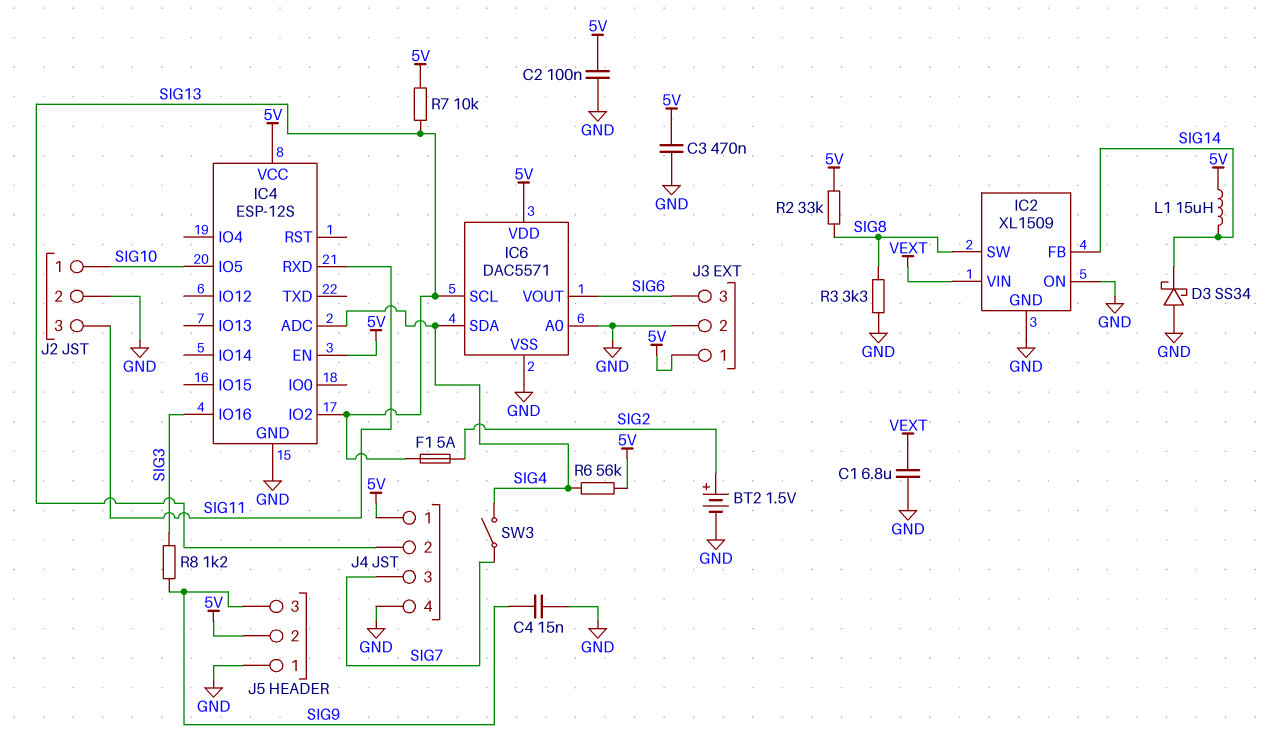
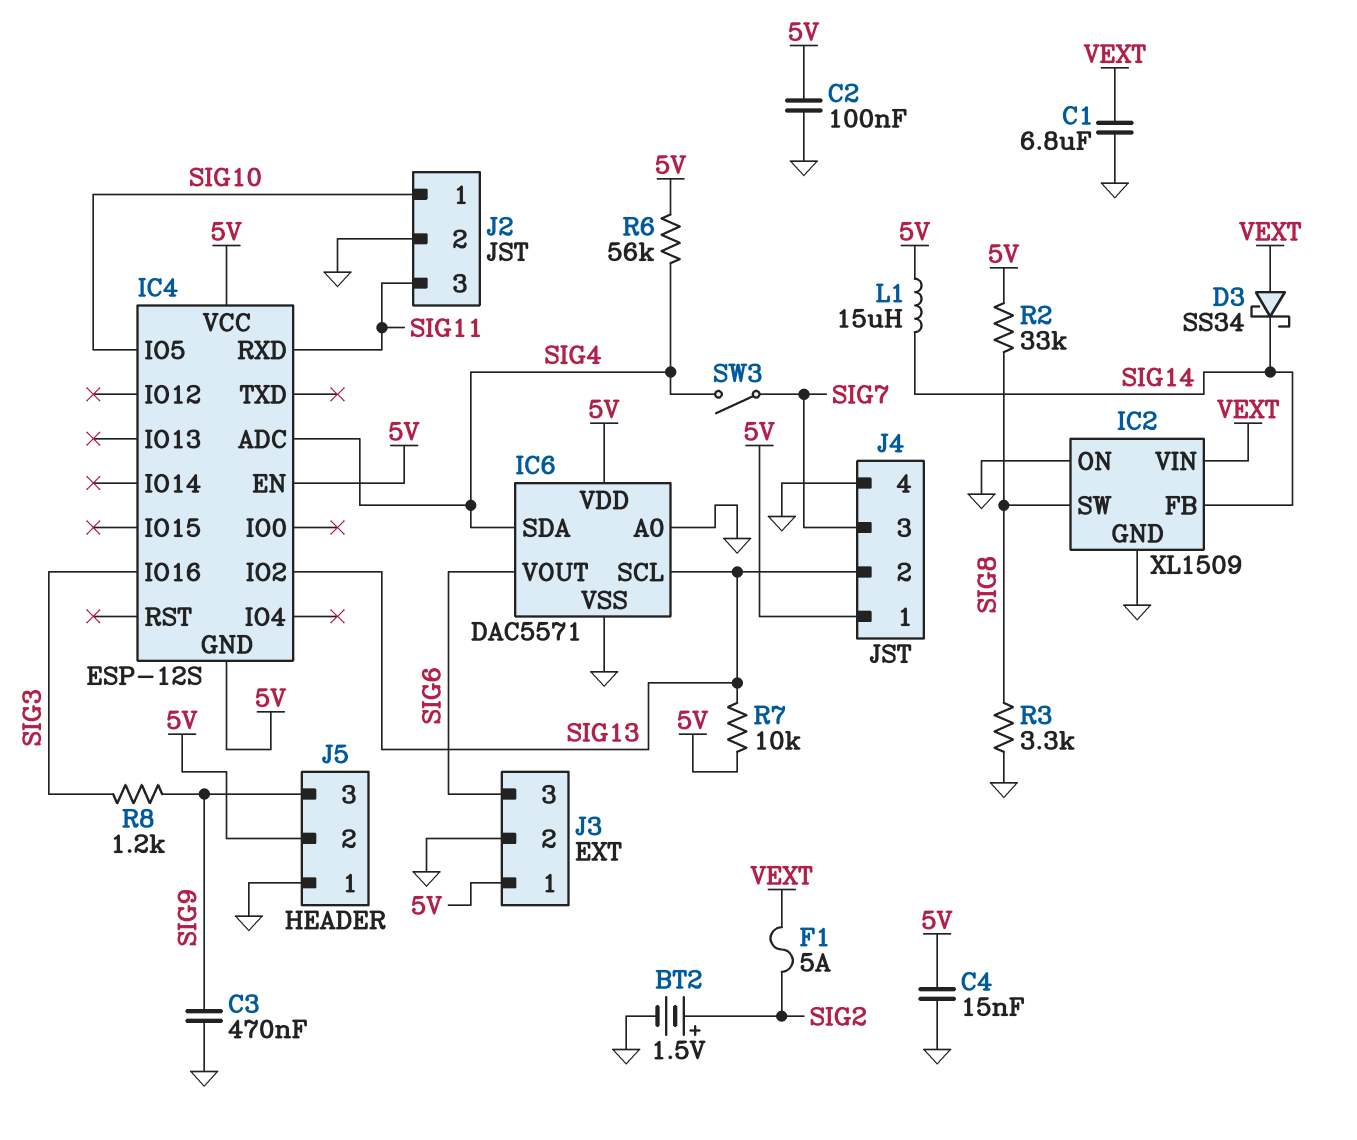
C3: 470nF (5V, GND) -> 470nF (GND, SIG9)
C4: 15nF (GND, SIG9) -> 15nF (5V, GND)
D3: schottky SS34 (A GND, K SIG14) -> schottky SS34 (A VEXT, K SIG14)
F1: 5A (SIG2, SIG13) -> 5A (SIG2, VEXT)
IC4 pin GND: GND -> 5V

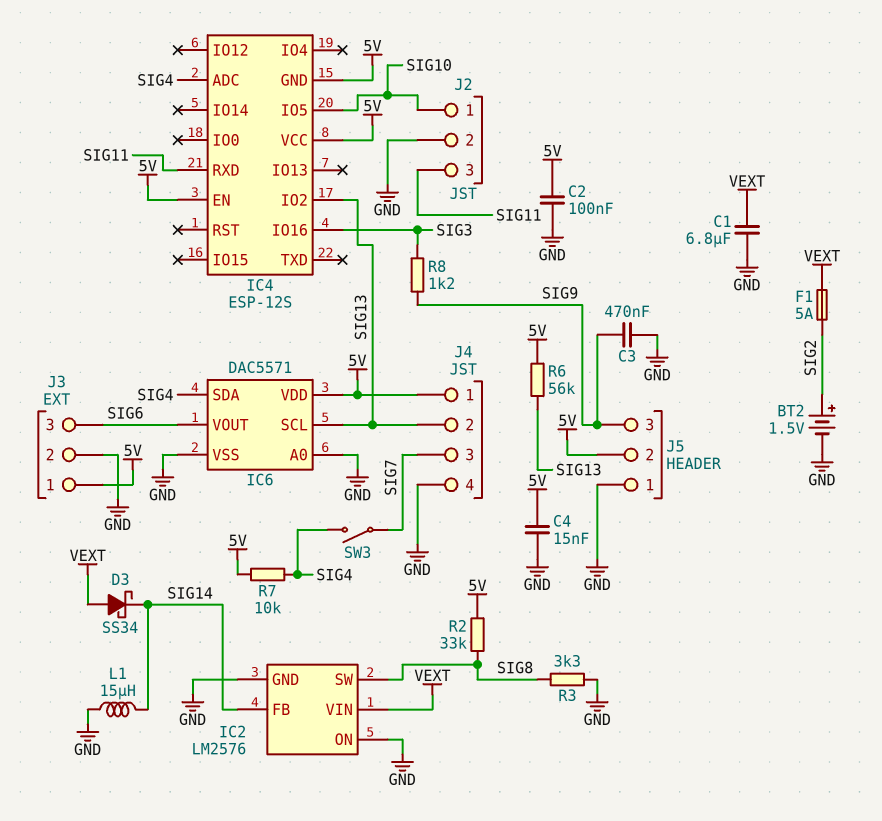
IC2: XL1509 -> LM2576
L1: 15uH (5V, SIG14) -> 15uH (GND, SIG14)
R6: 56k (5V, SIG4) -> 56k (5V, SIG13)
R7: 10k (5V, SIG13) -> 10k (5V, SIG4)

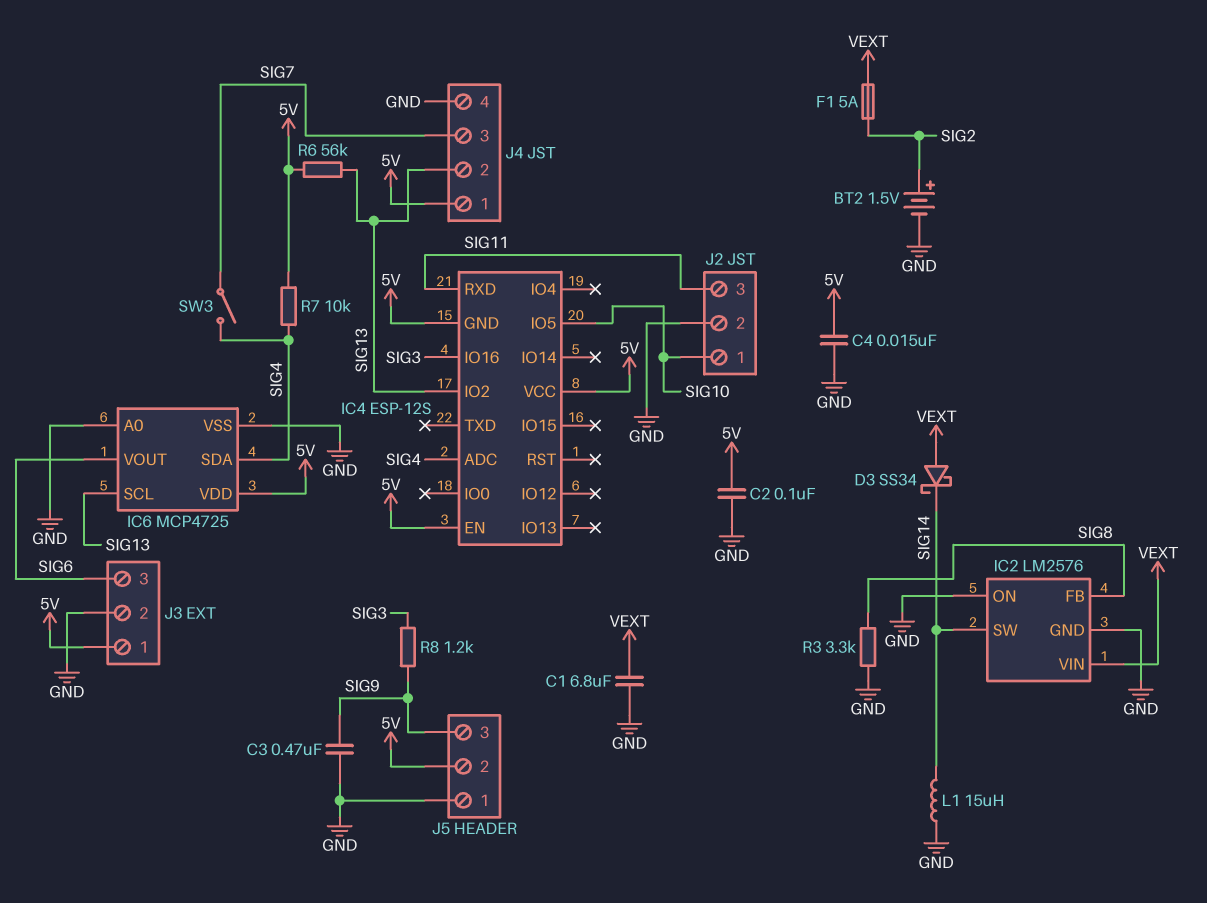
IC2 pin FB: SIG14 -> SIG8
IC2 pin SW: SIG8 -> SIG14
IC6: DAC5571 -> MCP4725
R2: 33k (5V, SIG8) -> none

